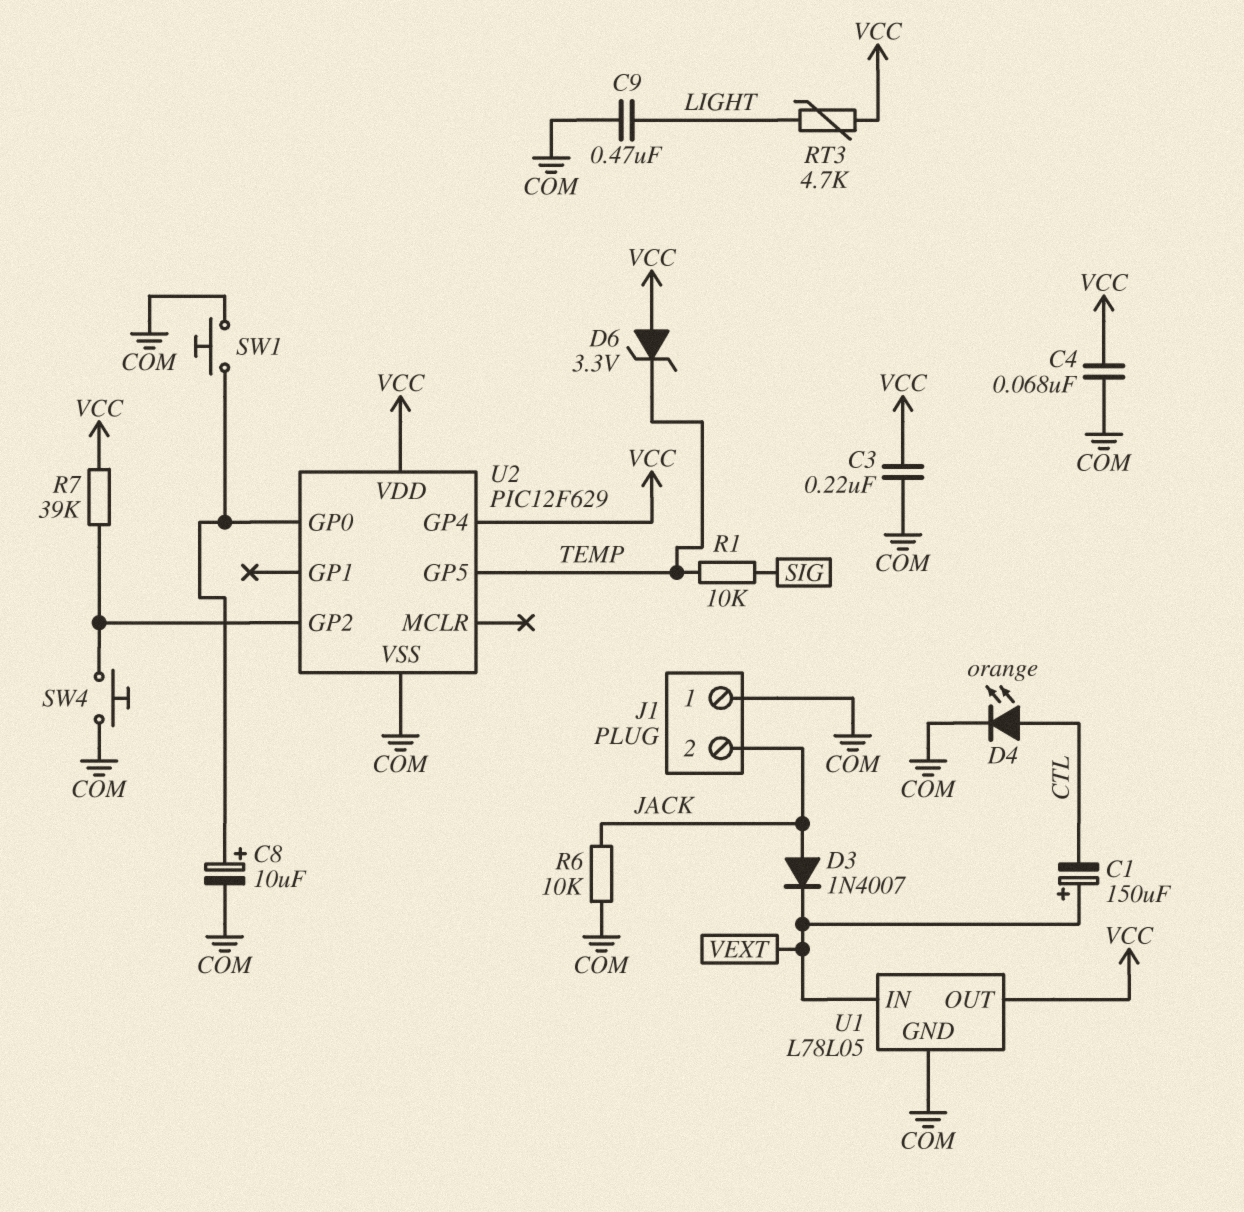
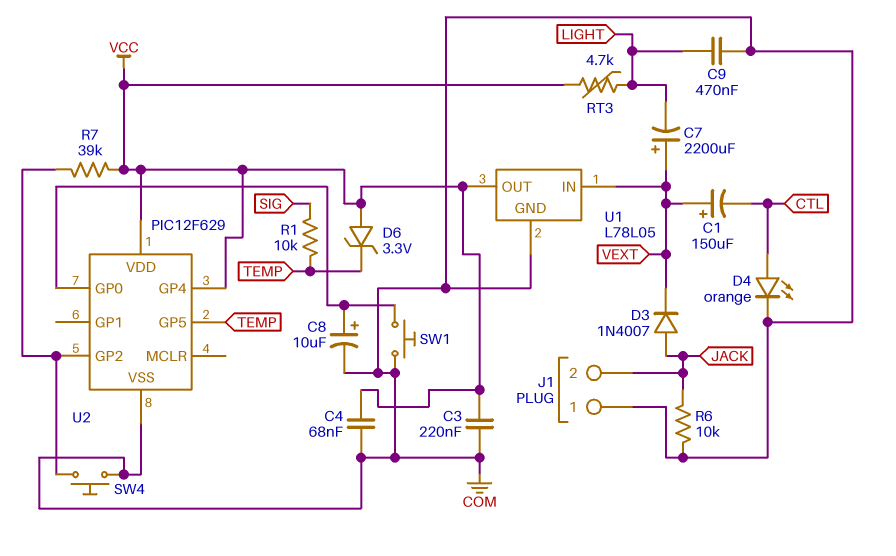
C7: none -> 2200uF (plus VEXT, minus LIGHT)

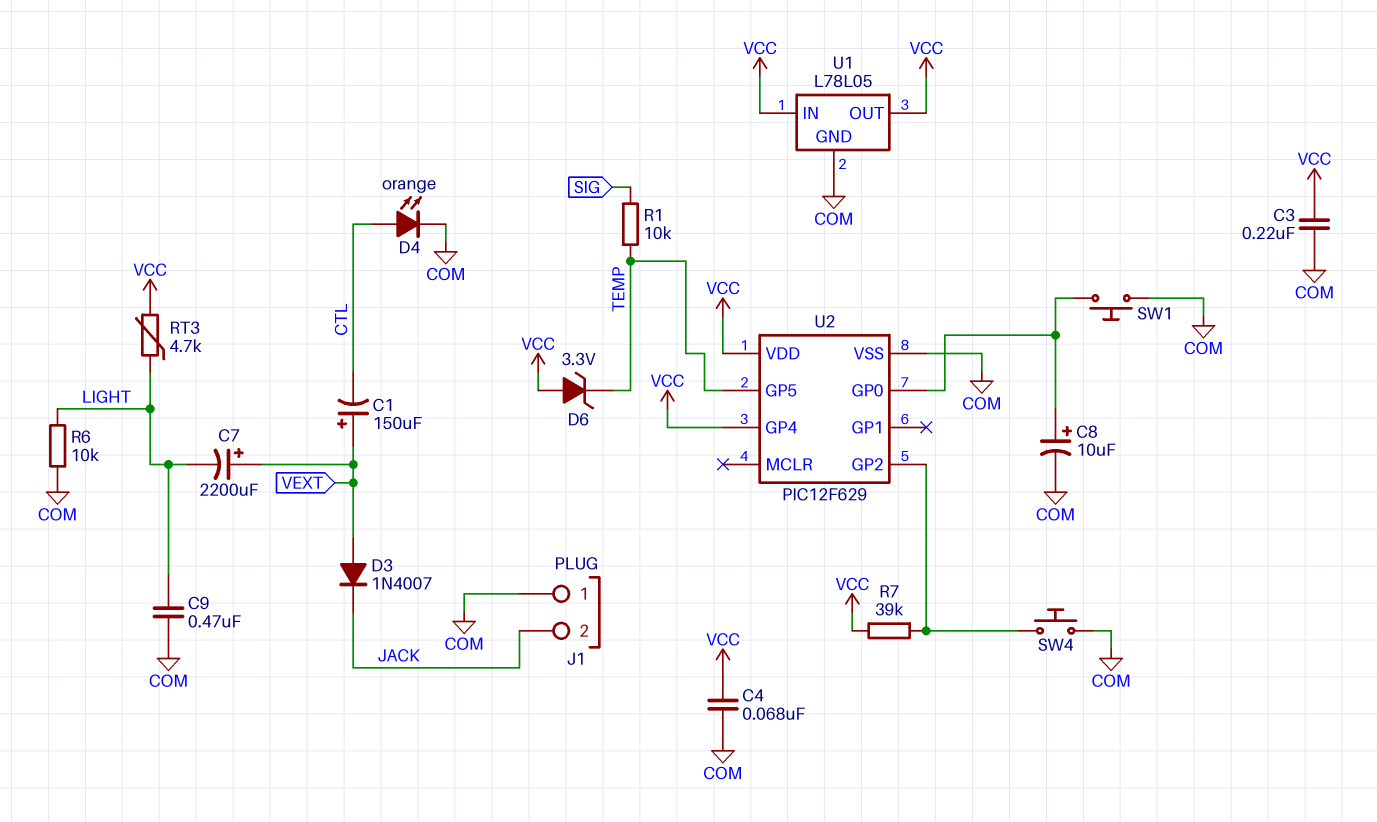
D3: diode 1N4007 (A JACK, K VEXT) -> diode 1N4007 (A VEXT, K JACK)
R6: 10k (COM, JACK) -> 10k (COM, LIGHT)
U1 pin IN: VEXT -> VCC

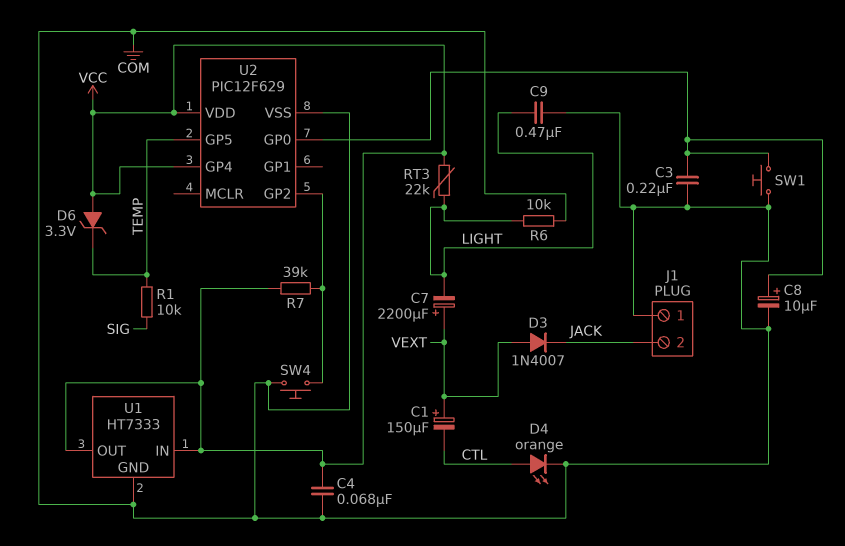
C3: 220nF (COM, VCC) -> 220nF (COM, U2/GP0)
RT3: 4.7k (LIGHT, VCC) -> 22k (LIGHT, VCC)
U1: L78L05 -> HT7333

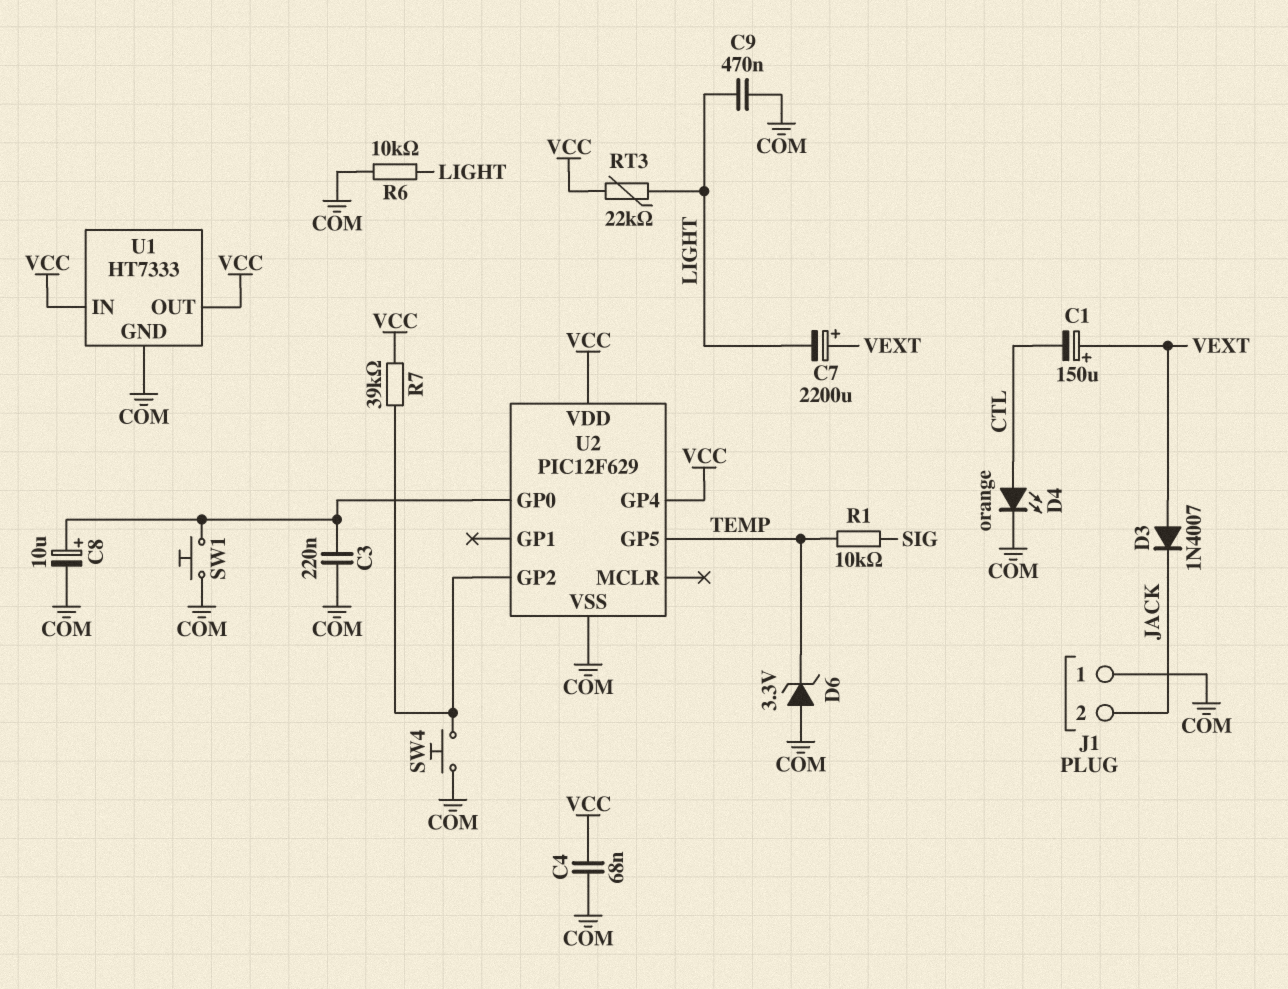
D6: zener 3.3V (A VCC, K TEMP) -> zener 3.3V (A COM, K TEMP)

